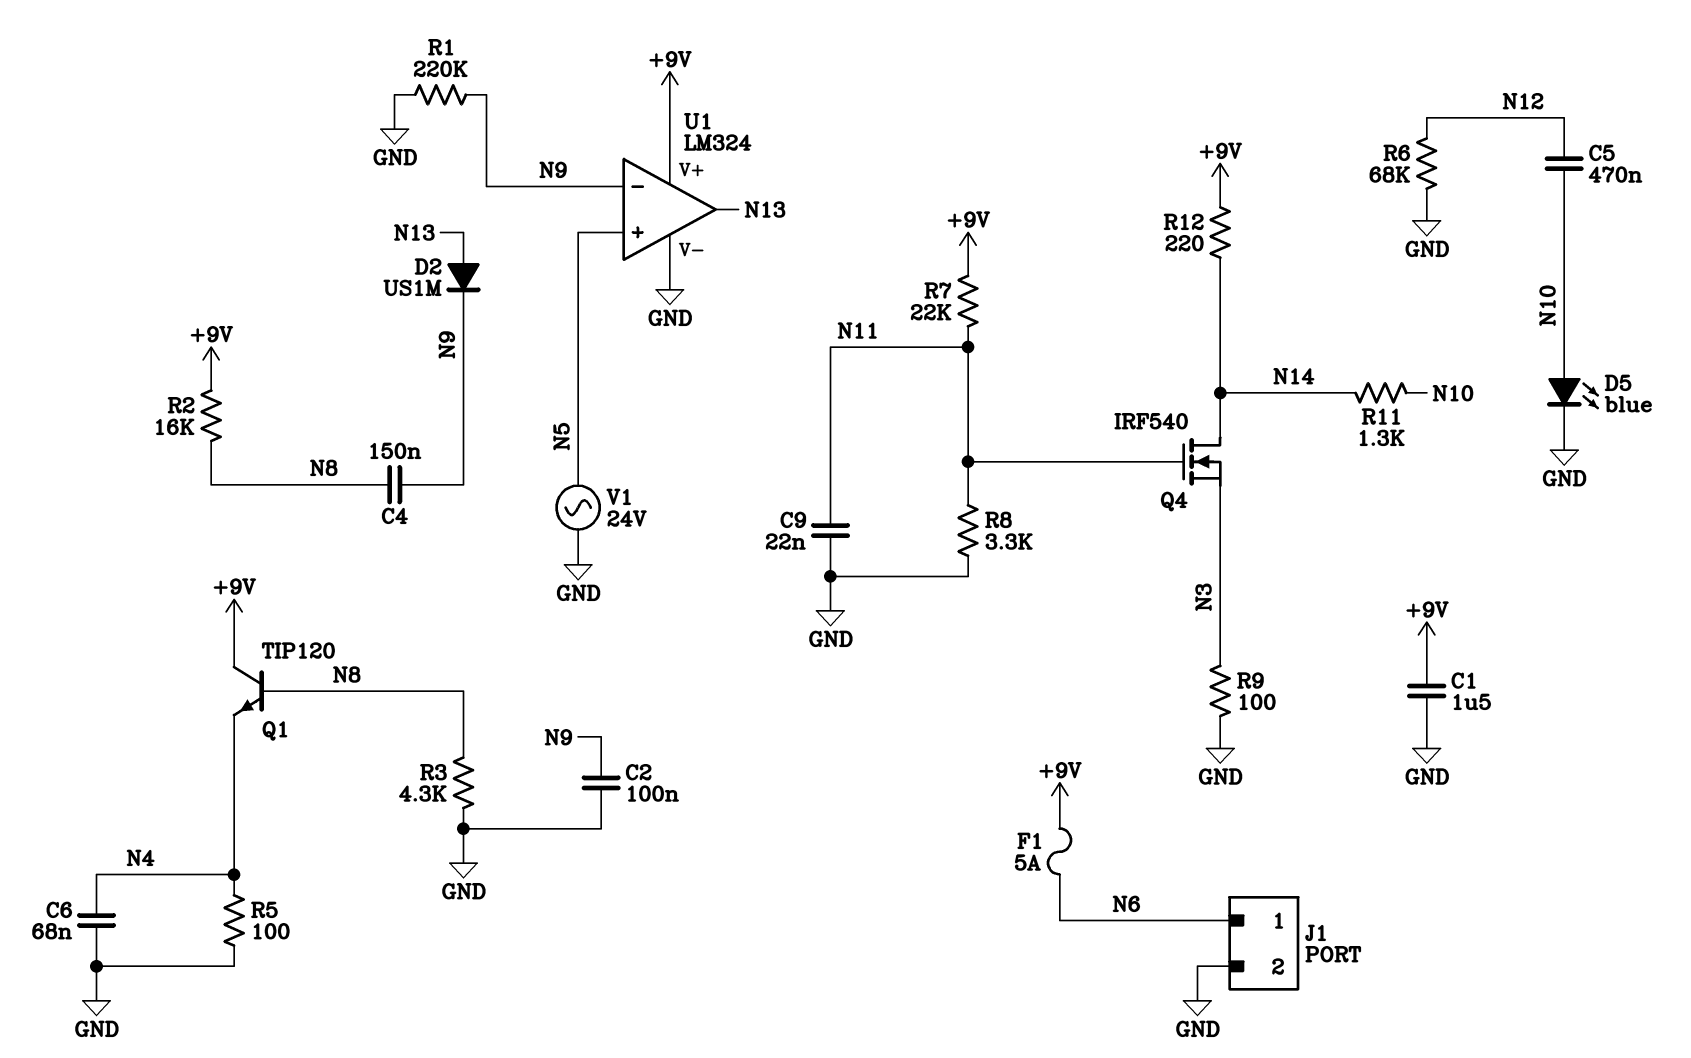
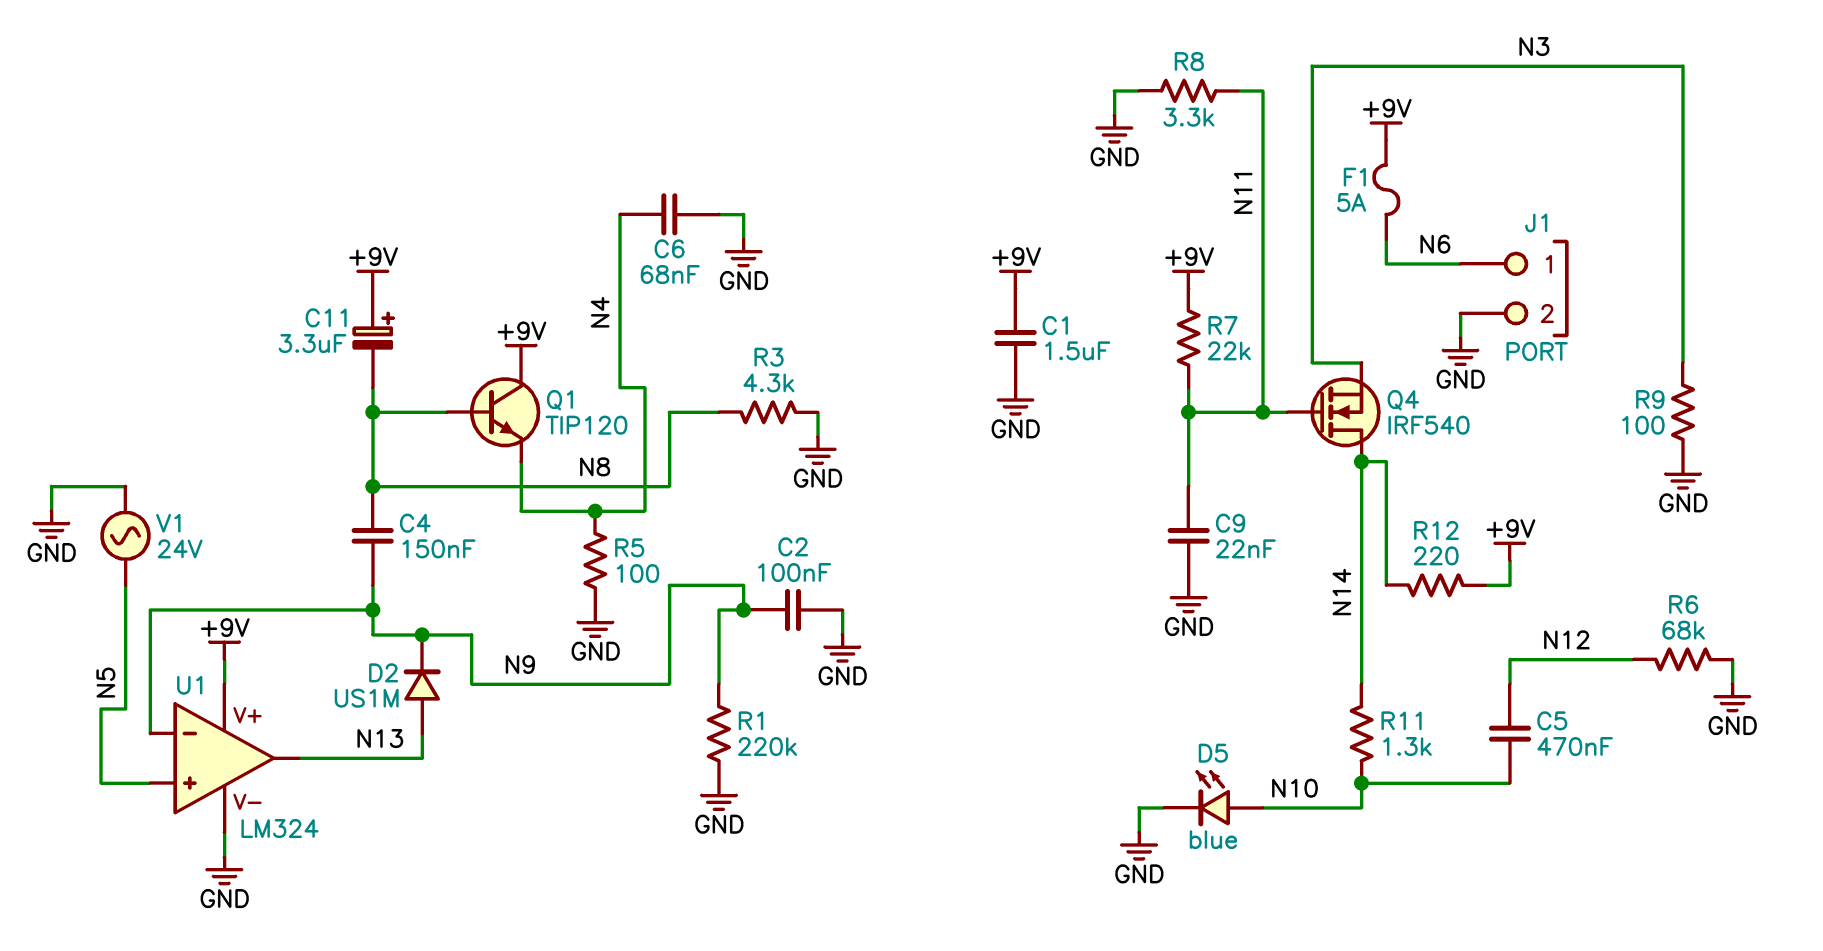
C11: none -> 3.3uF (plus +9V, minus N8)
R2: 16k (+9V, N8) -> none

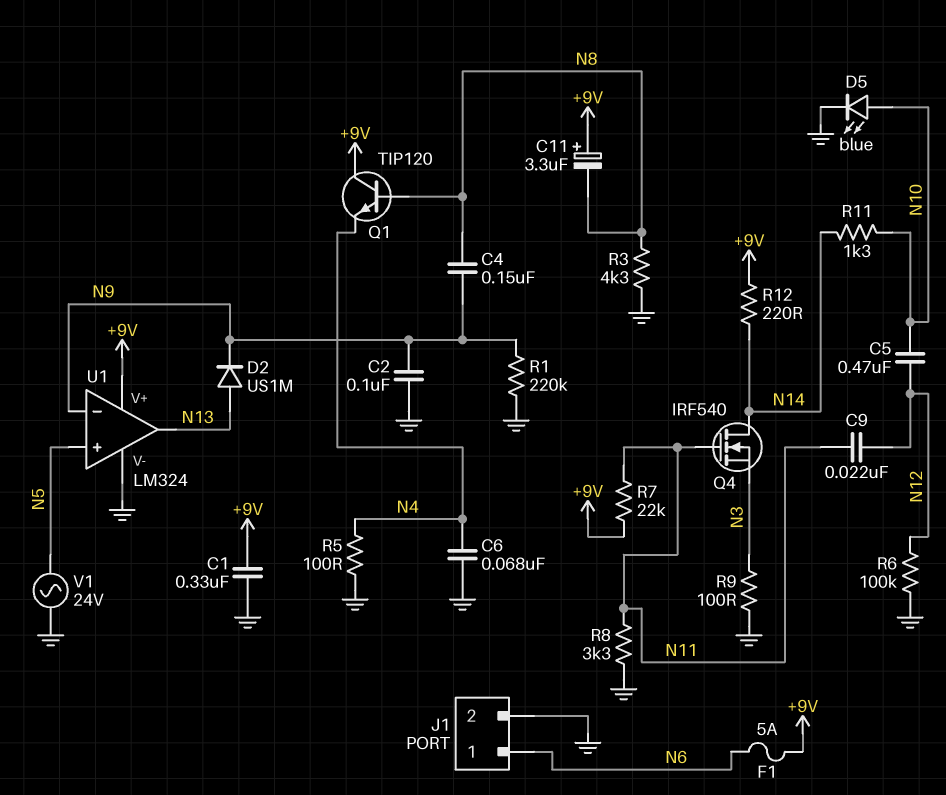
C1: 1.5uF (+9V, GND) -> 330nF (+9V, GND)
C9: 22nF (GND, N11) -> 22nF (N11, N12)
R6: 68k (GND, N12) -> 100k (GND, N12)

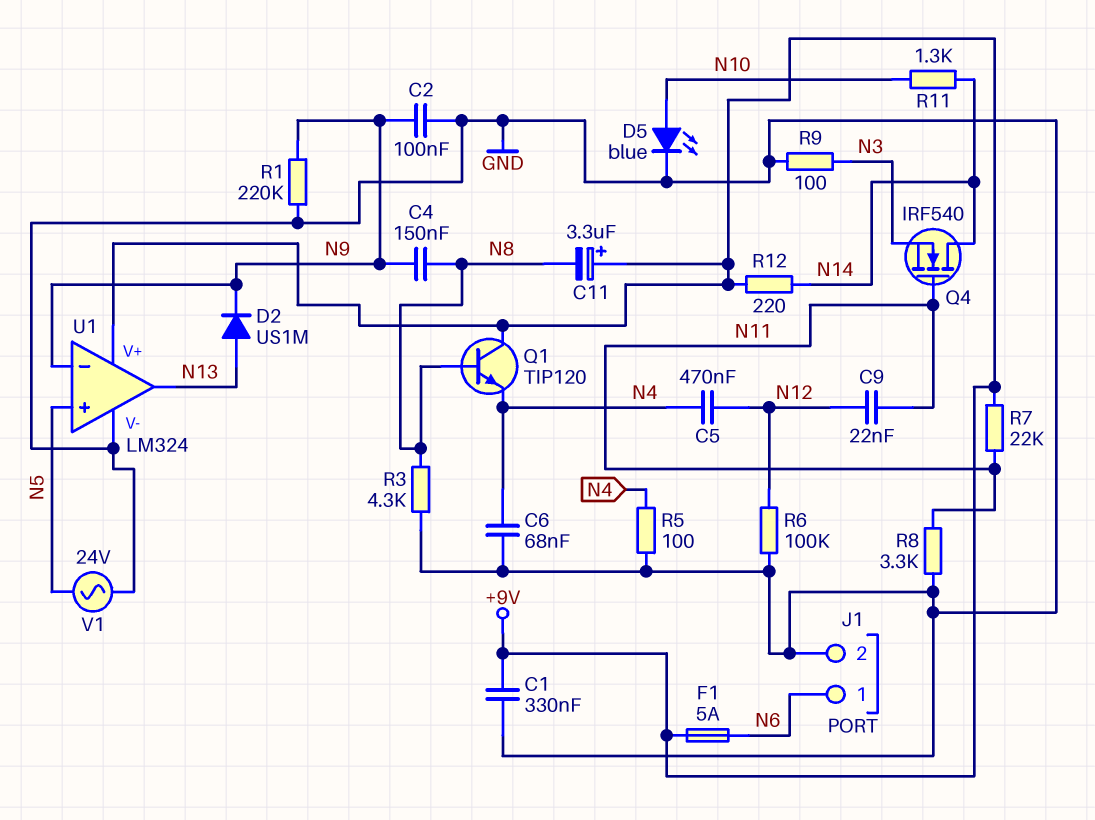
C5: 470nF (N10, N12) -> 470nF (N4, N12)

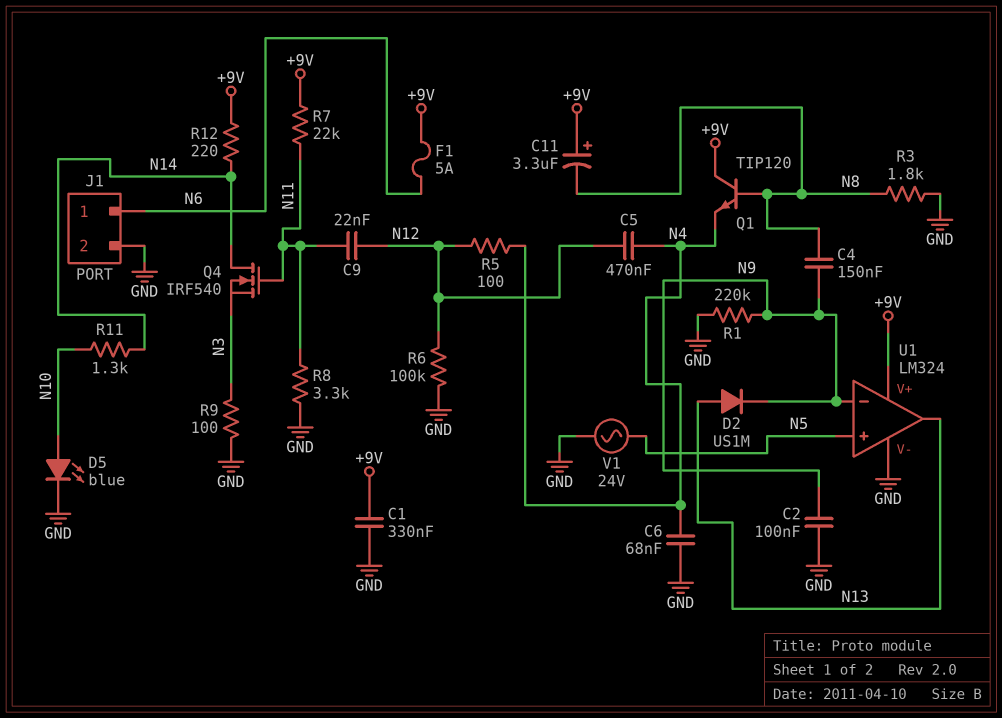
R3: 4.3k (GND, N8) -> 1.8k (GND, N8)
R5: 100 (GND, N4) -> 100 (N4, N12)

